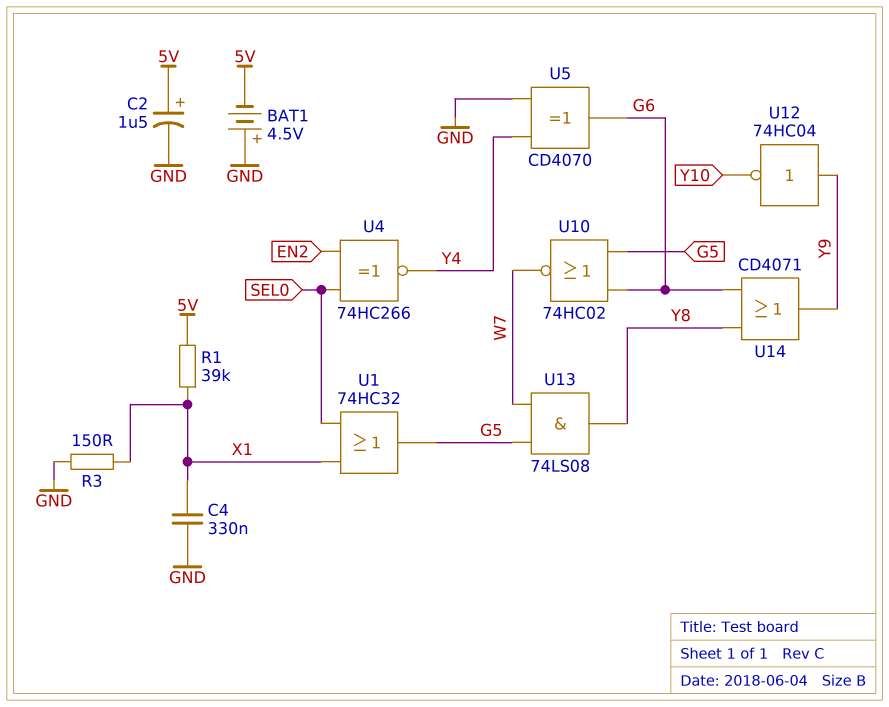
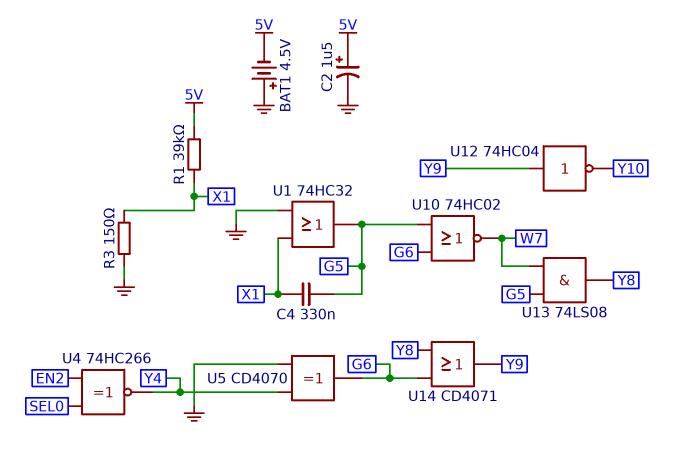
C4: 330nF (GND, X1) -> 330nF (G5, X1)
U1: OR 74HC32 (in SEL0, in X1, out G5) -> OR 74HC32 (in GND, in X1, out G5)

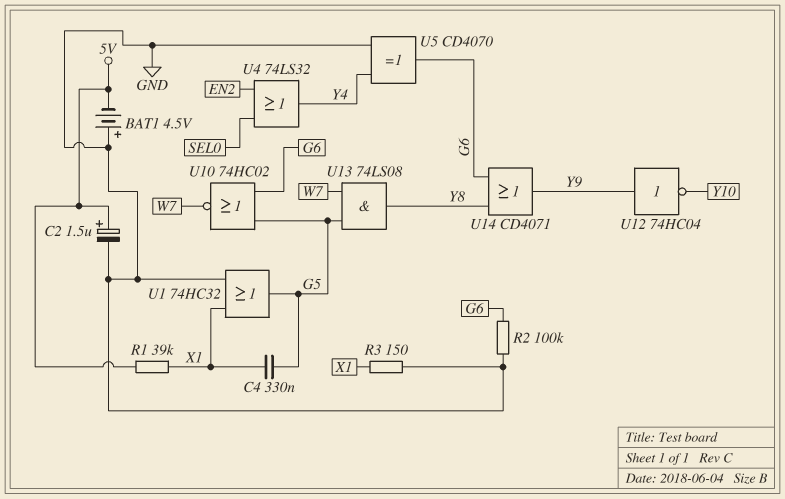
R2: none -> 100k (G6, GND)
U4: XNOR 74HC266 (in EN2, in SEL0, out Y4) -> OR 74LS32 (in EN2, in SEL0, out Y4)

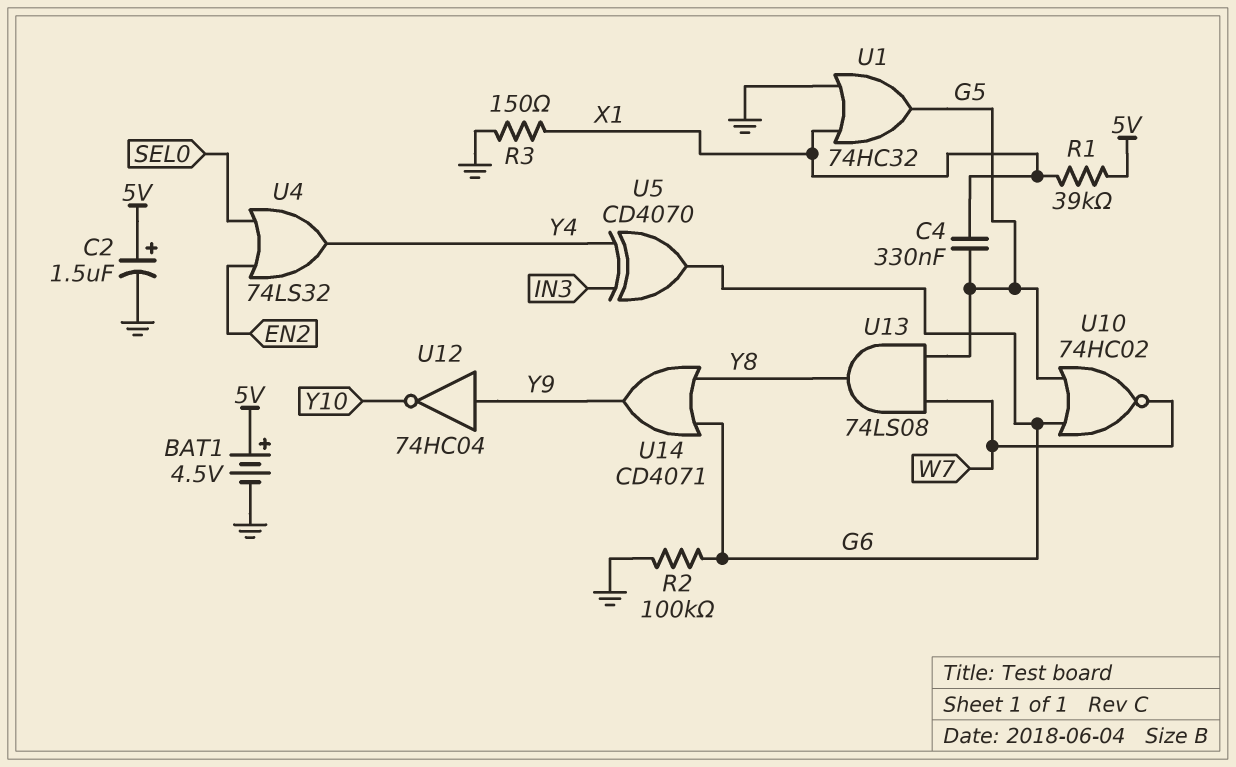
BAT1: 4.5V (plus GND, minus 5V) -> 4.5V (plus 5V, minus GND)
U5: XOR CD4070 (in GND, in Y4, out G6) -> XOR CD4070 (in IN3, in Y4, out G6)

